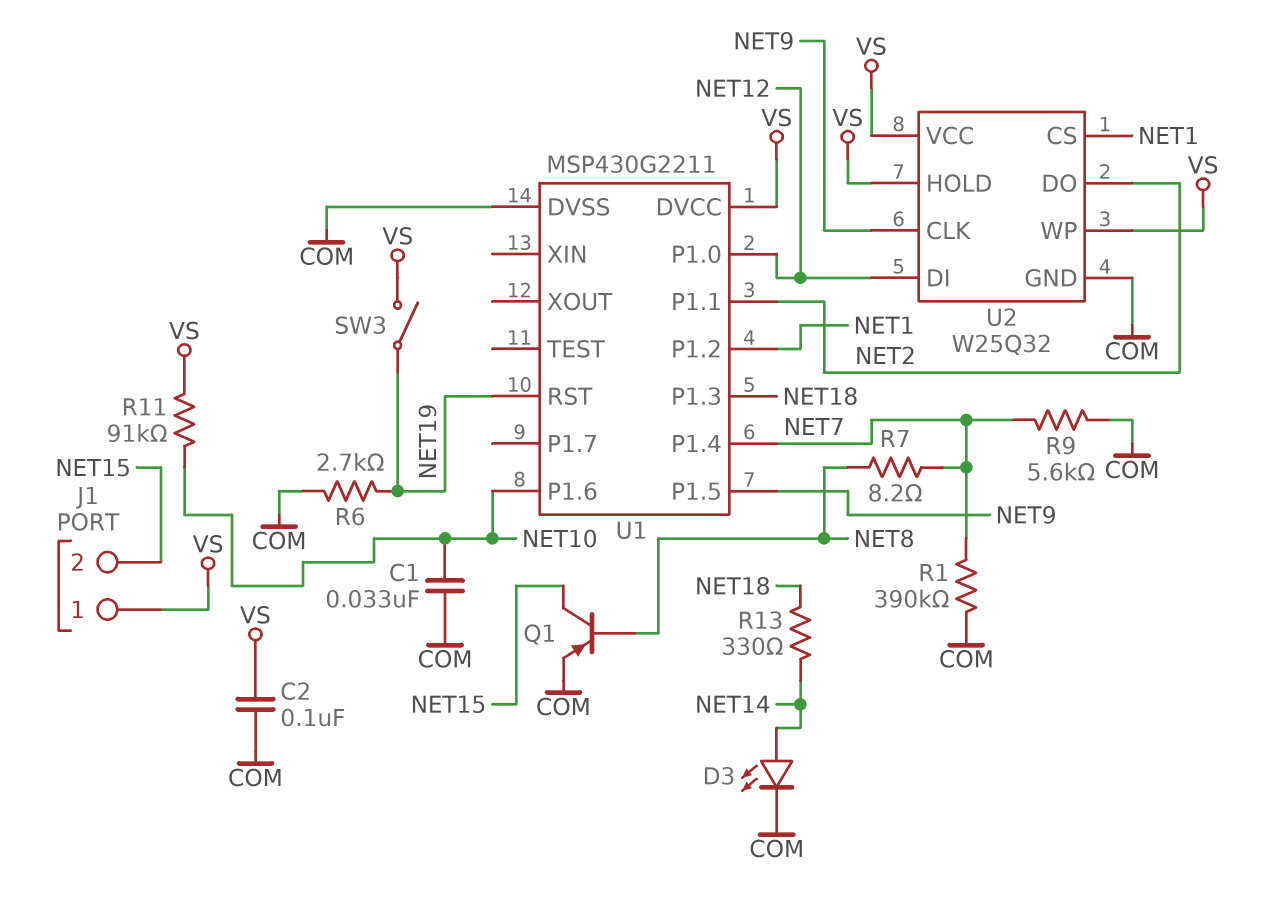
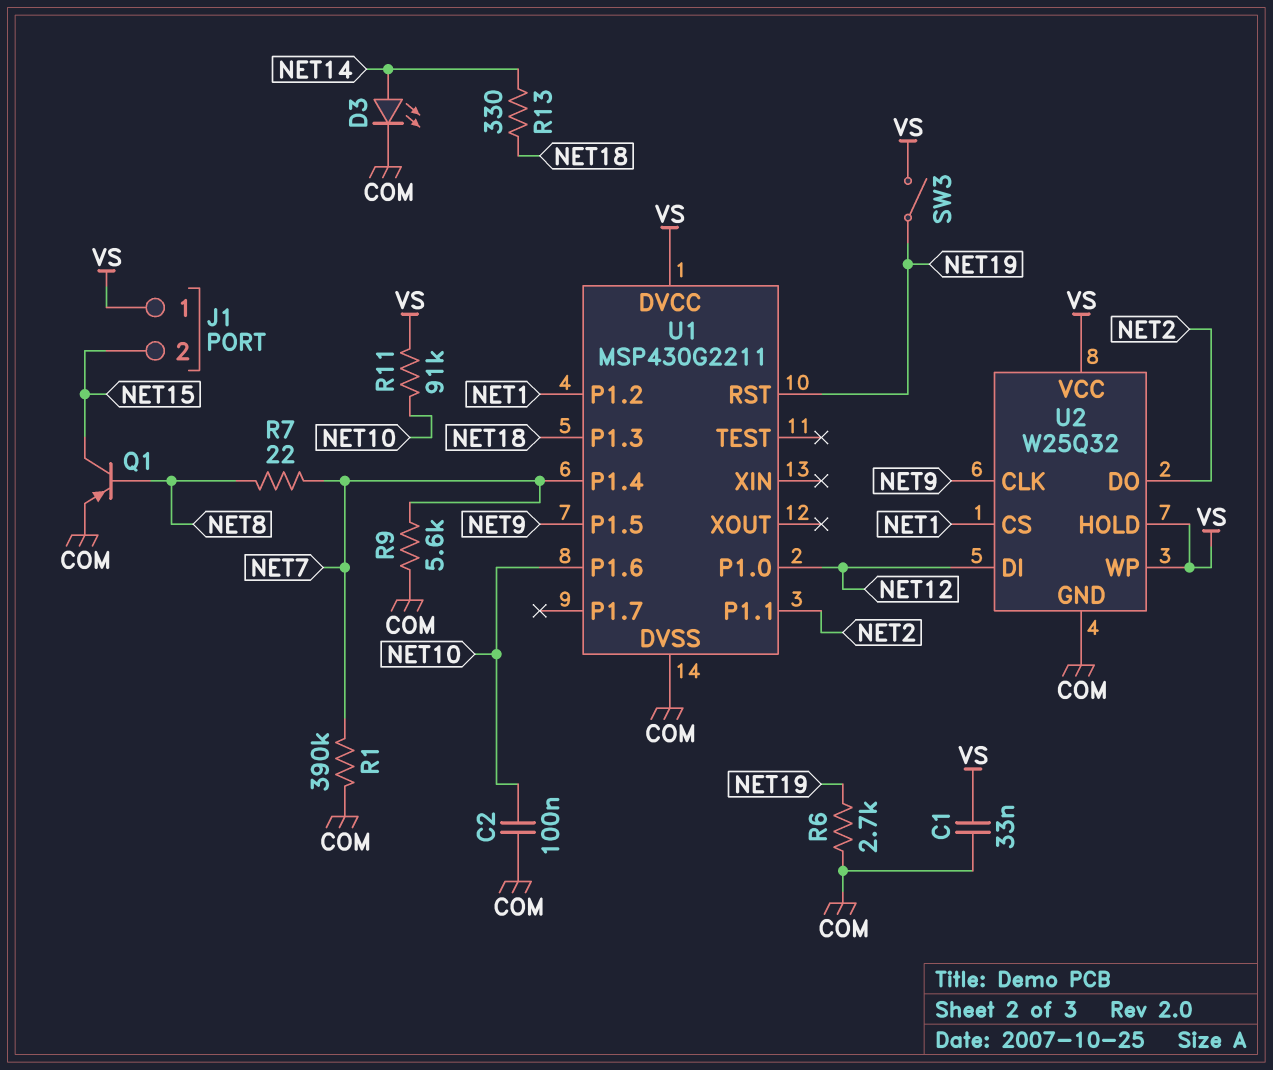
C1: 33nF (COM, NET10) -> 33nF (COM, VS)
C2: 100nF (COM, VS) -> 100nF (COM, NET10)
R7: 8.2 (NET7, NET8) -> 22 (NET7, NET8)

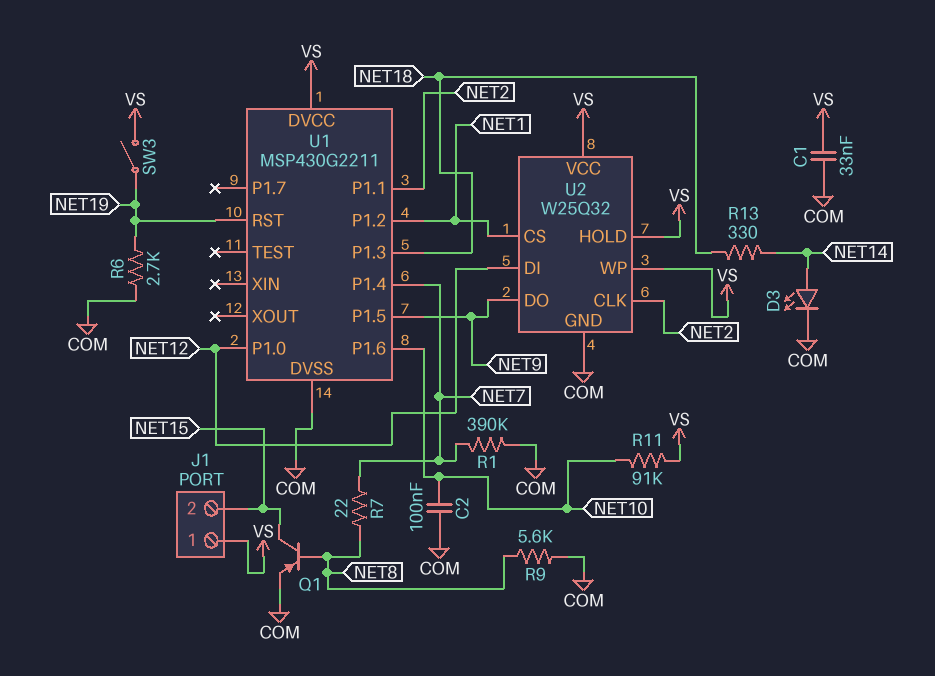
R9: 5.6k (COM, NET7) -> 5.6k (COM, NET8)
U2 pin CLK: NET9 -> NET2
U2 pin DO: NET2 -> NET9

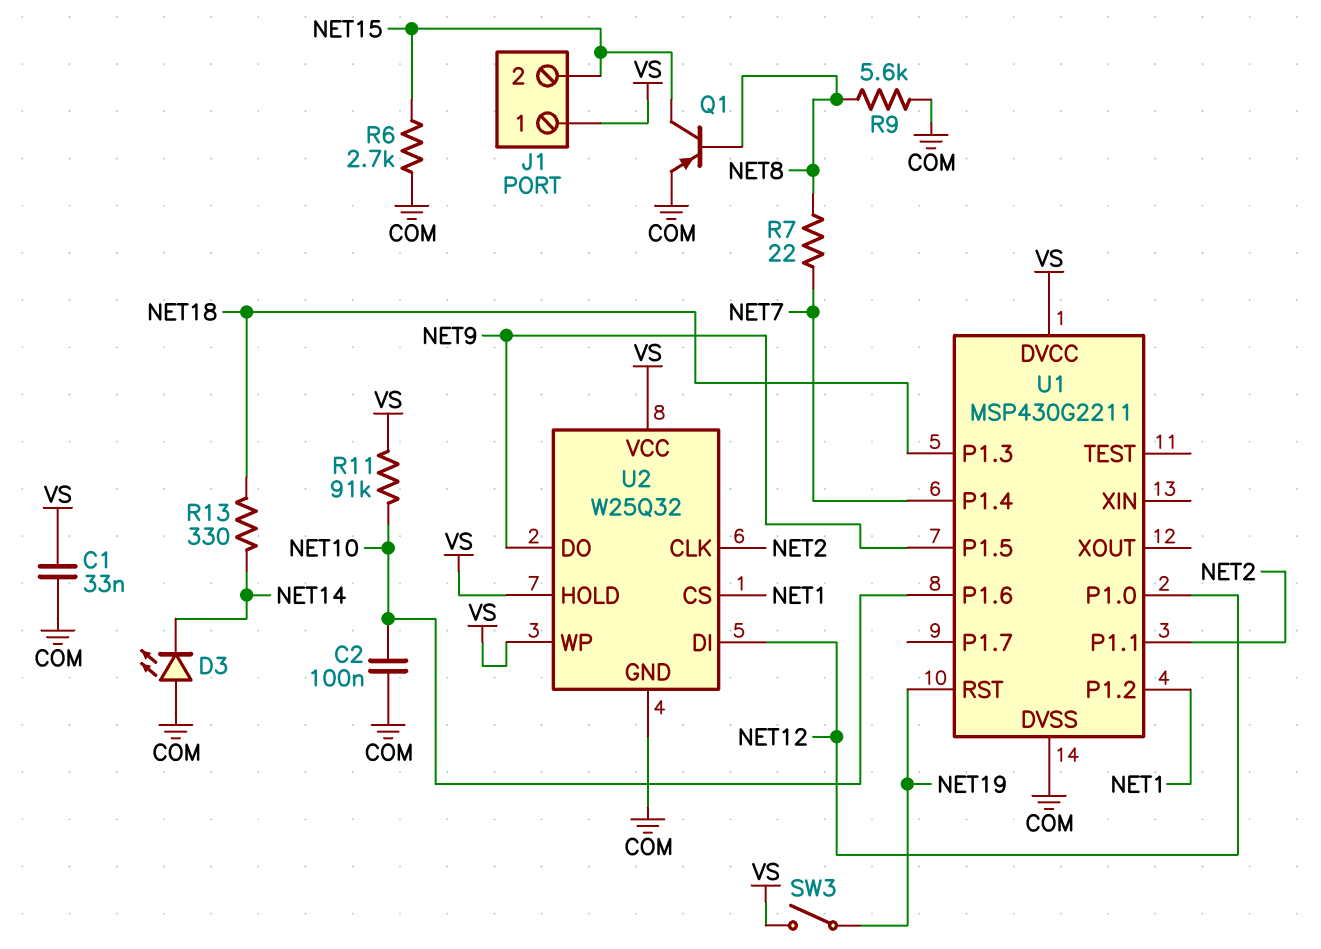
D3: LED (A NET14, K COM) -> LED (A COM, K NET14)
R1: 390k (COM, NET7) -> none
R6: 2.7k (COM, NET19) -> 2.7k (COM, NET15)

